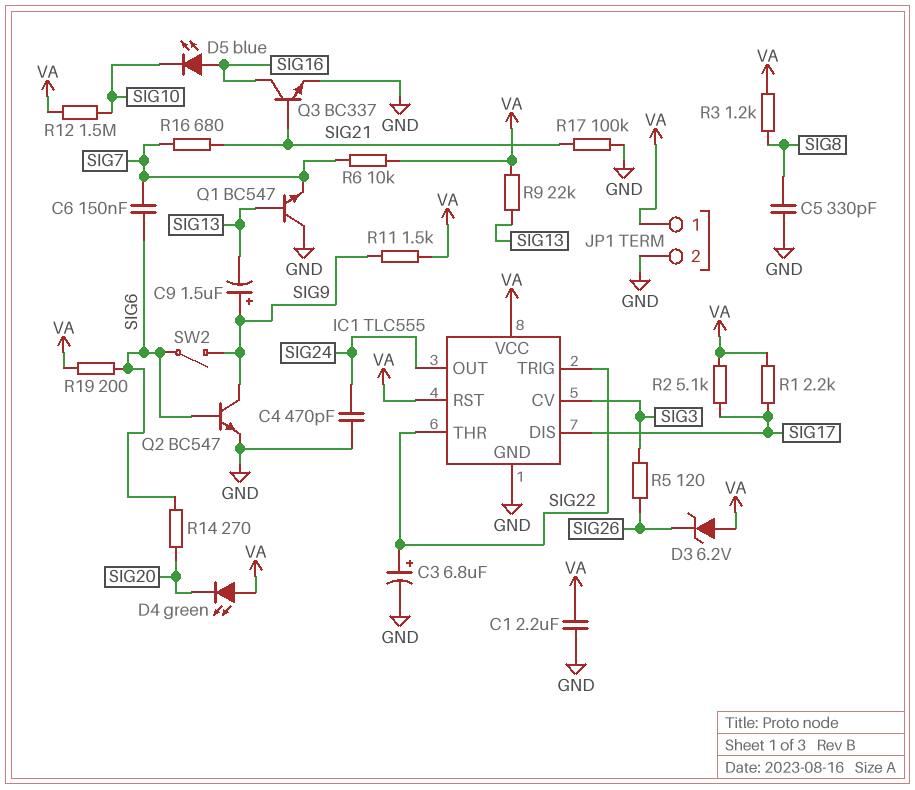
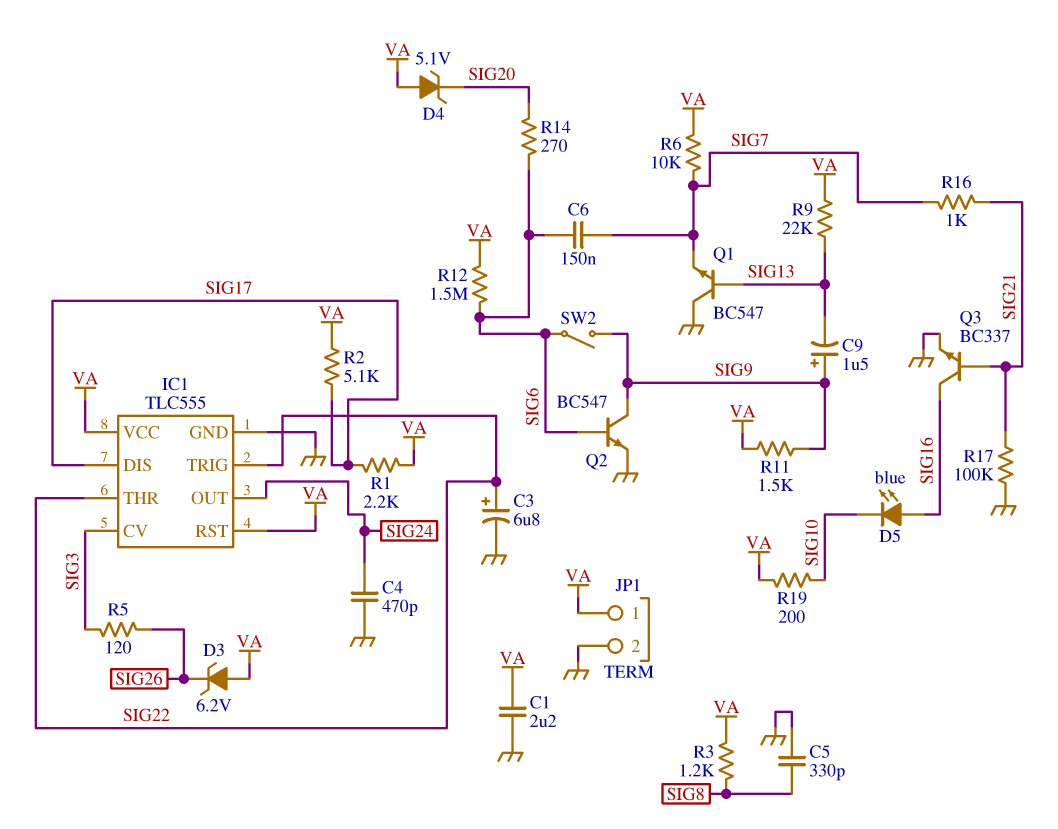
D4: LED green (A VA, K SIG20) -> zener 5.1V (A VA, K SIG20)
R12: 1.5M (SIG10, VA) -> 1.5M (SIG6, VA)
R16: 680 (SIG7, SIG21) -> 1k (SIG7, SIG21)
R19: 200 (SIG6, VA) -> 200 (SIG10, VA)

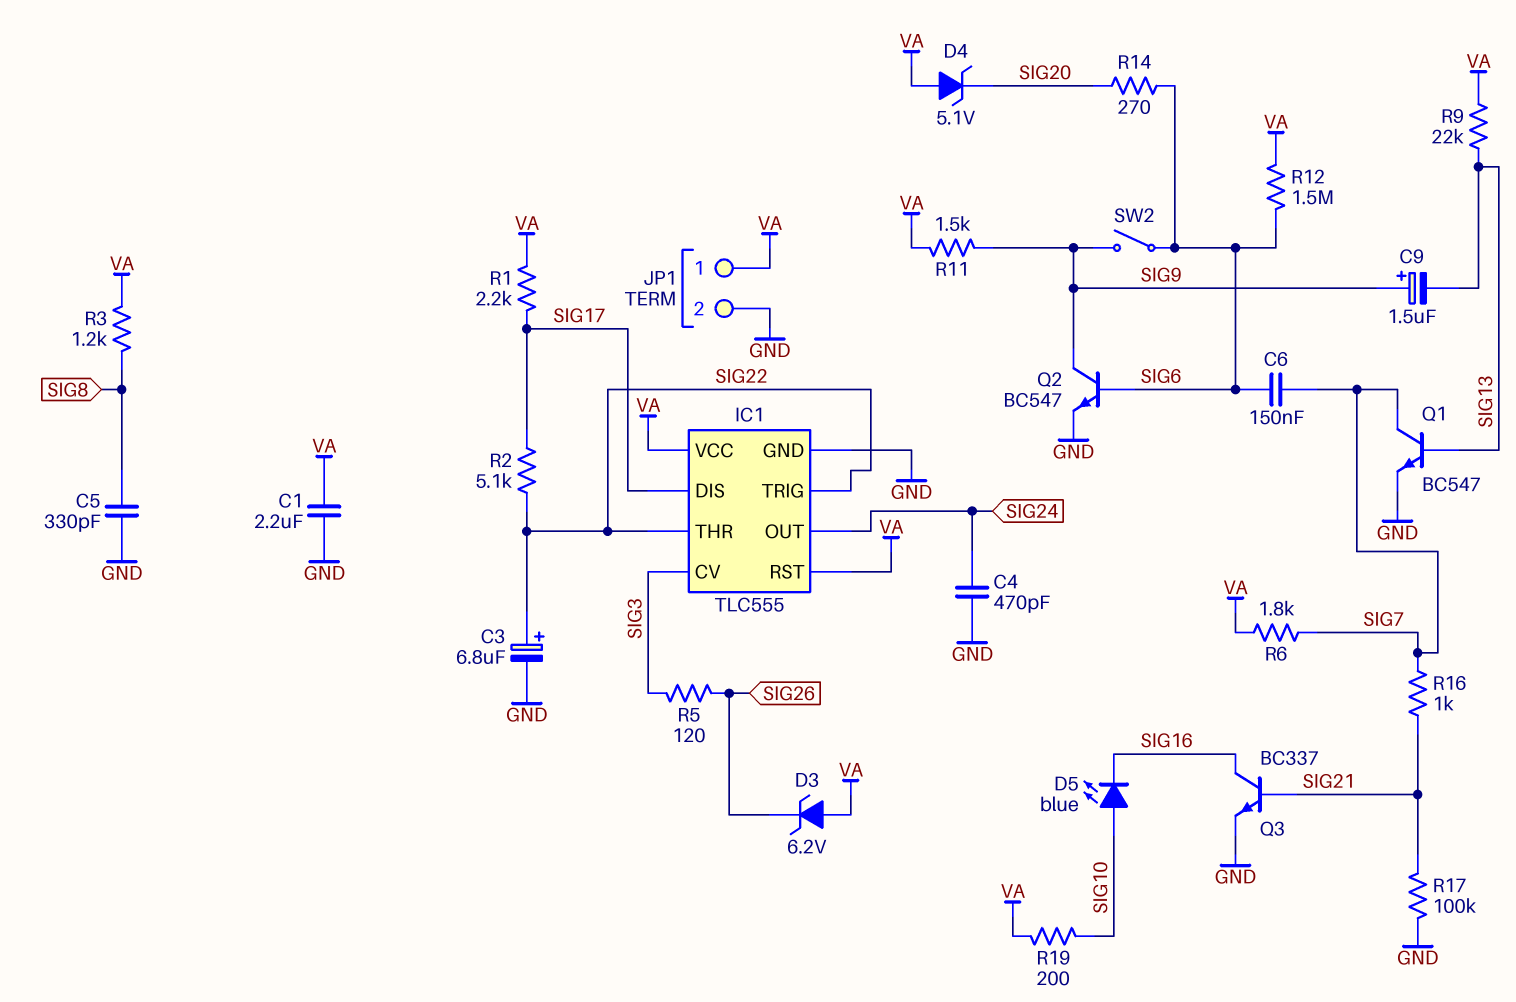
D5: LED blue (A SIG16, K SIG10) -> LED blue (A SIG10, K SIG16)
Q1: NPN BC547 (B SIG13, C GND, E SIG7) -> NPN BC547 (B SIG13, C SIG7, E GND)
R2: 5.1k (SIG17, VA) -> 5.1k (SIG17, SIG22)
R6: 10k (SIG7, VA) -> 1.8k (SIG7, VA)

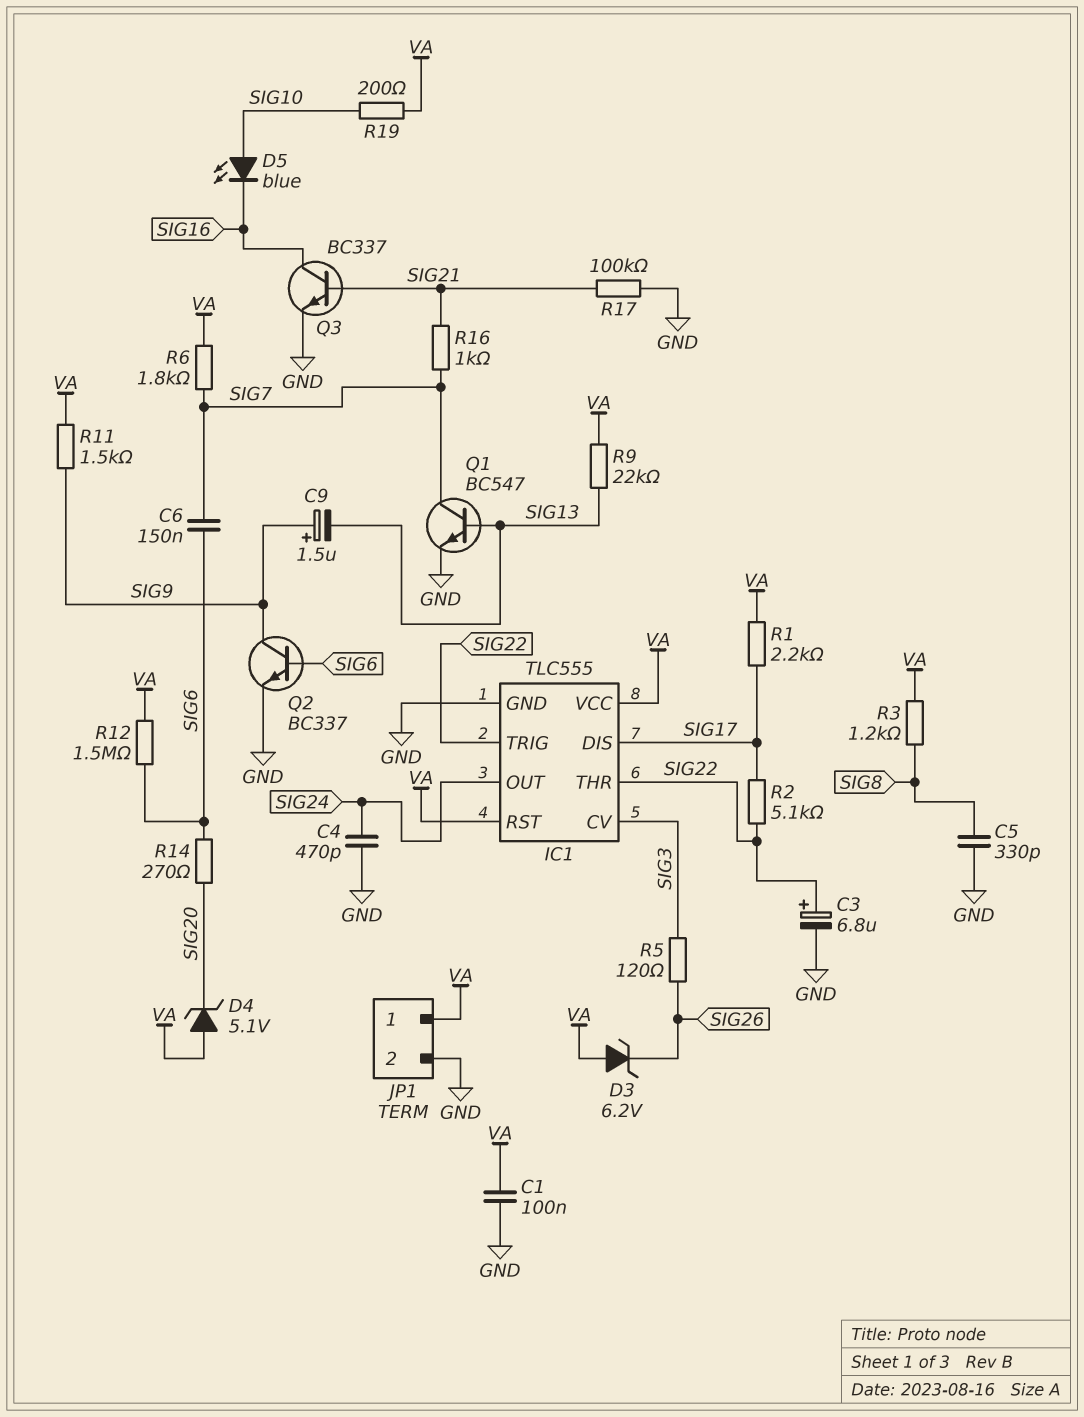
C1: 2.2uF (GND, VA) -> 100nF (GND, VA)
Q2: NPN BC547 (B SIG6, C SIG9, E GND) -> NPN BC337 (B SIG6, C SIG9, E GND)
SW2: switch (SIG6, SIG9) -> none

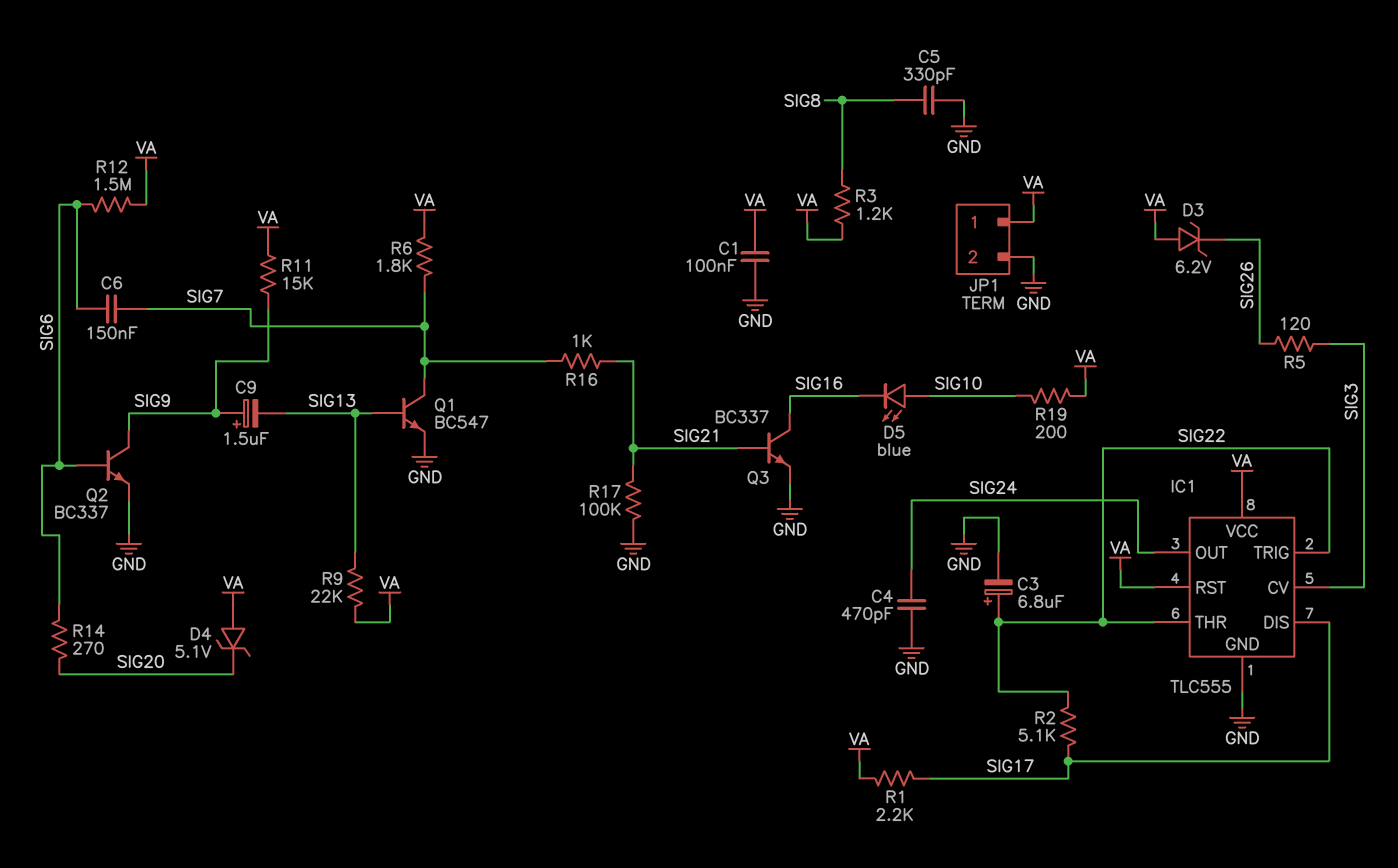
R11: 1.5k (SIG9, VA) -> 15k (SIG9, VA)

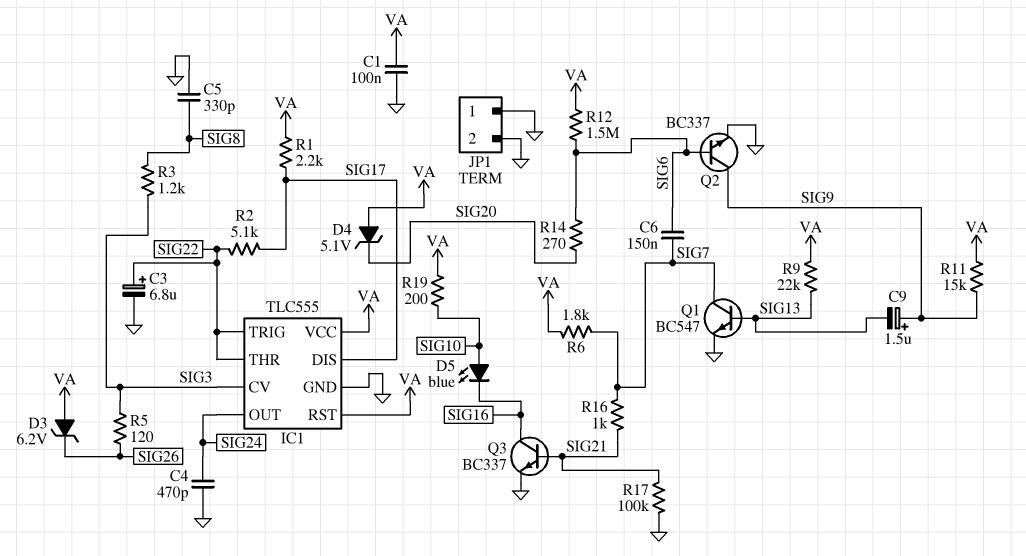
JP1 pin 1: VA -> GND
R3: 1.2k (SIG8, VA) -> 1.2k (SIG3, SIG8)

